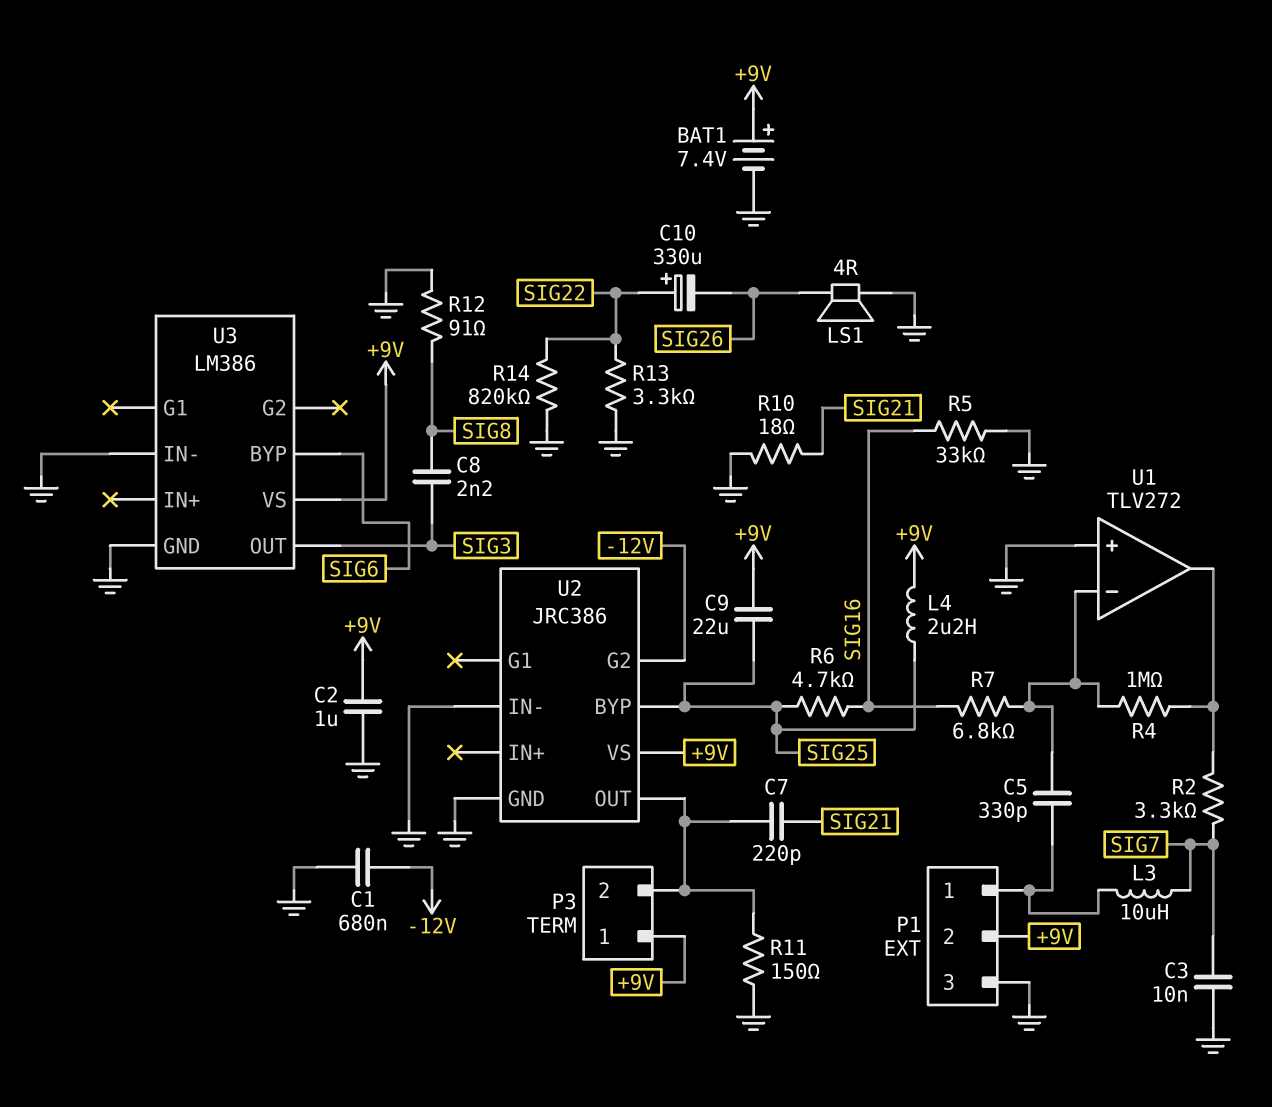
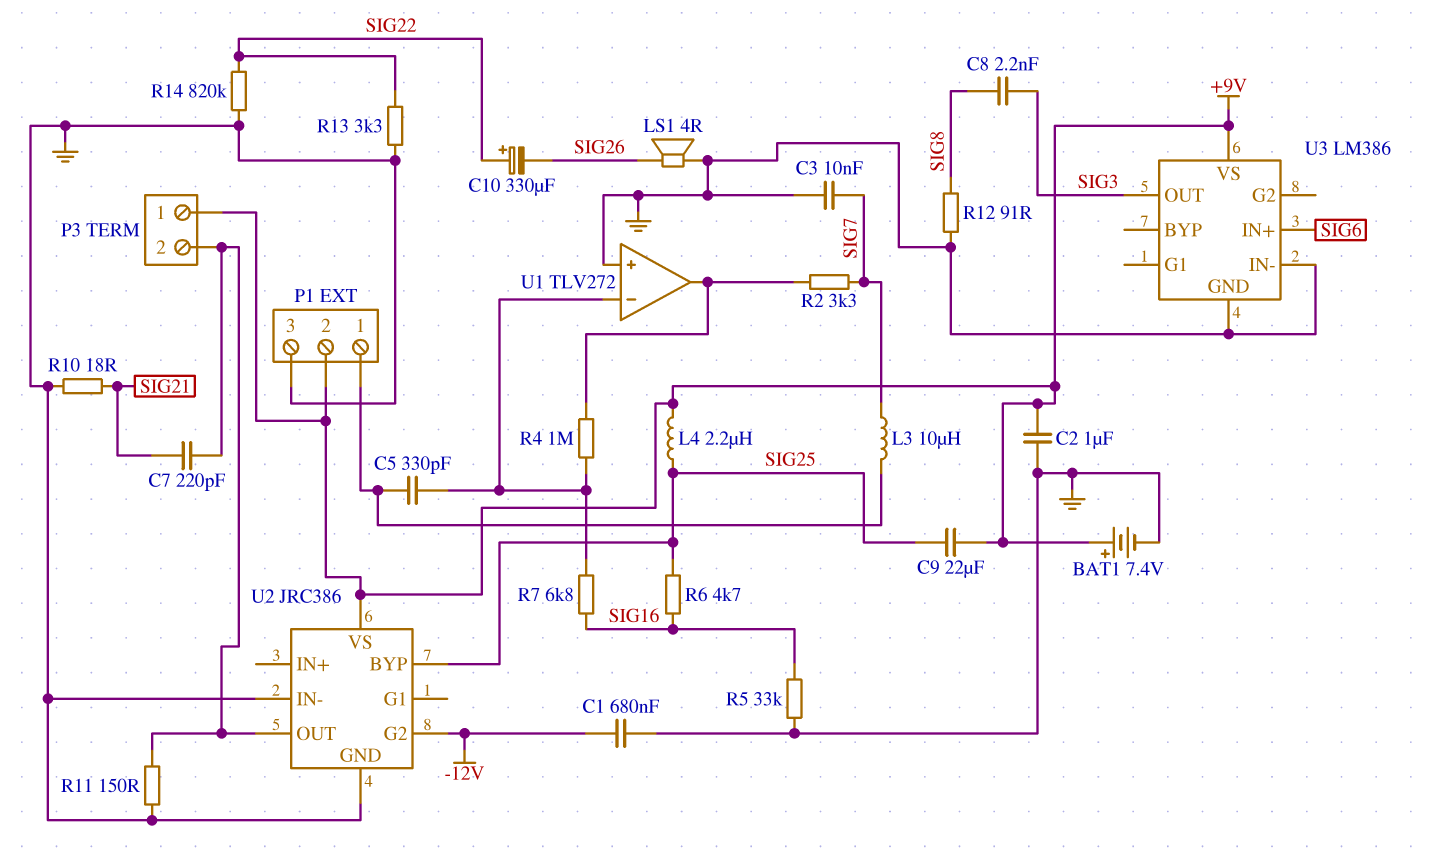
U3 pin BYP: SIG6 -> none
U3 pin IN+: none -> SIG6

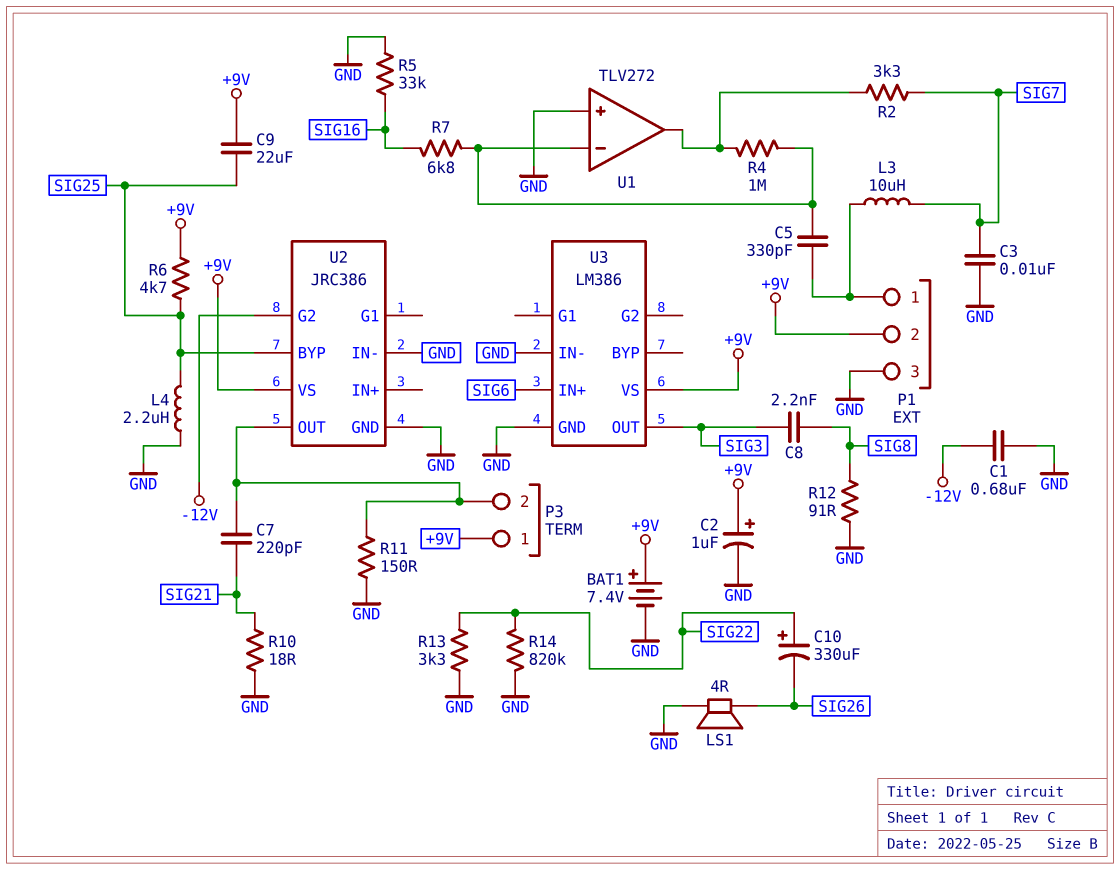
C2: 1uF (+9V, GND) -> 1uF (plus +9V, minus GND)
L4: 2.2uH (+9V, SIG25) -> 2.2uH (GND, SIG25)
R6: 4.7k (SIG16, SIG25) -> 4.7k (+9V, SIG25)

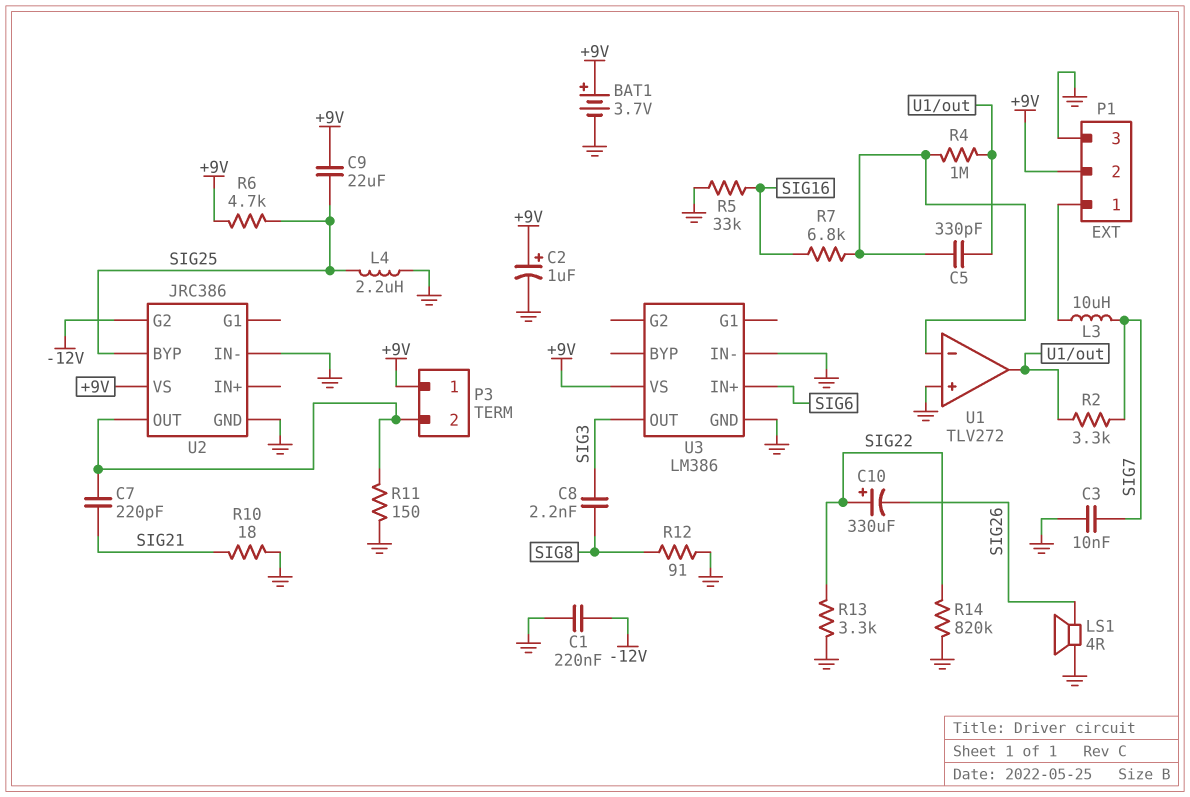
BAT1: 7.4V (plus +9V, minus GND) -> 3.7V (plus +9V, minus GND)
C1: 680nF (-12V, GND) -> 220nF (-12V, GND)
C5: 330pF (P1/1, U1/in-) -> 330pF (U1/in-, U1/out)

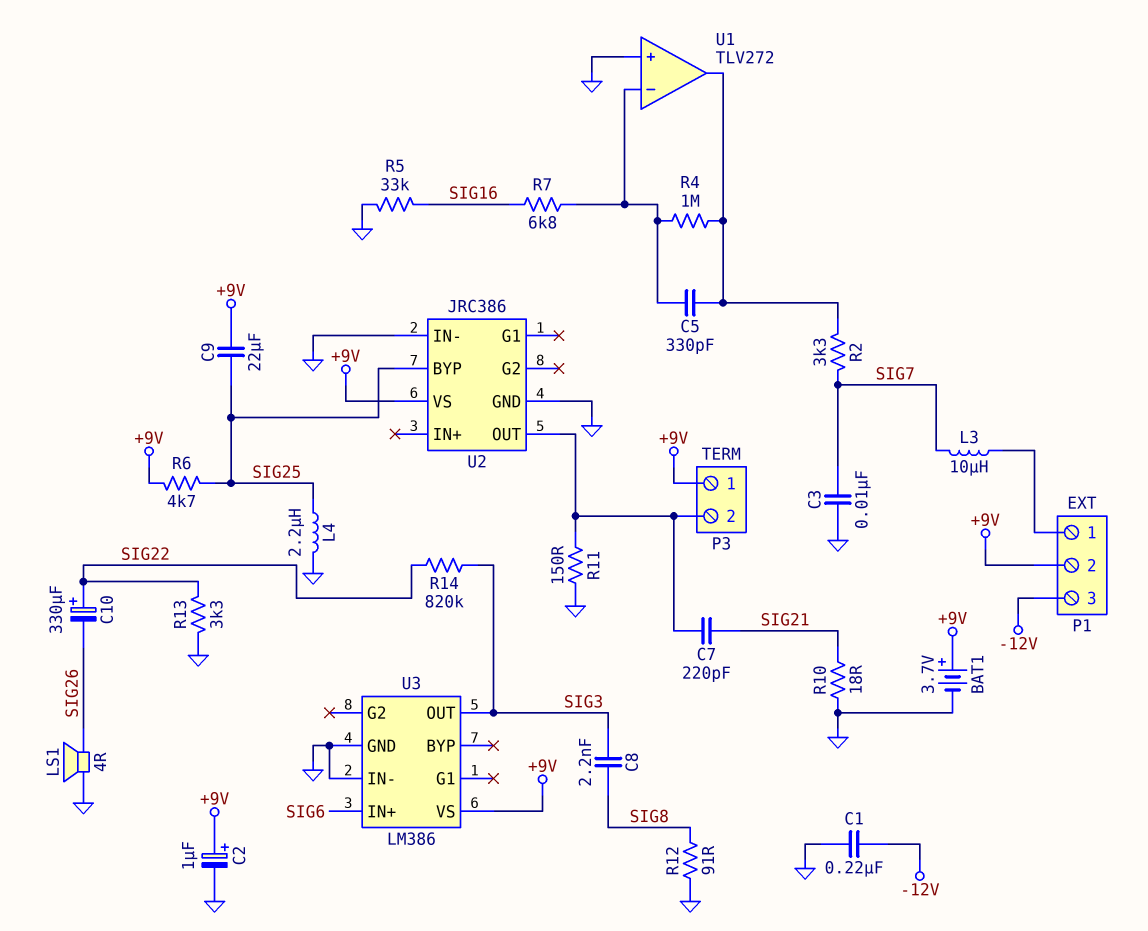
P1 pin 3: GND -> -12V
R14: 820k (GND, SIG22) -> 820k (SIG3, SIG22)
U2 pin G2: -12V -> none

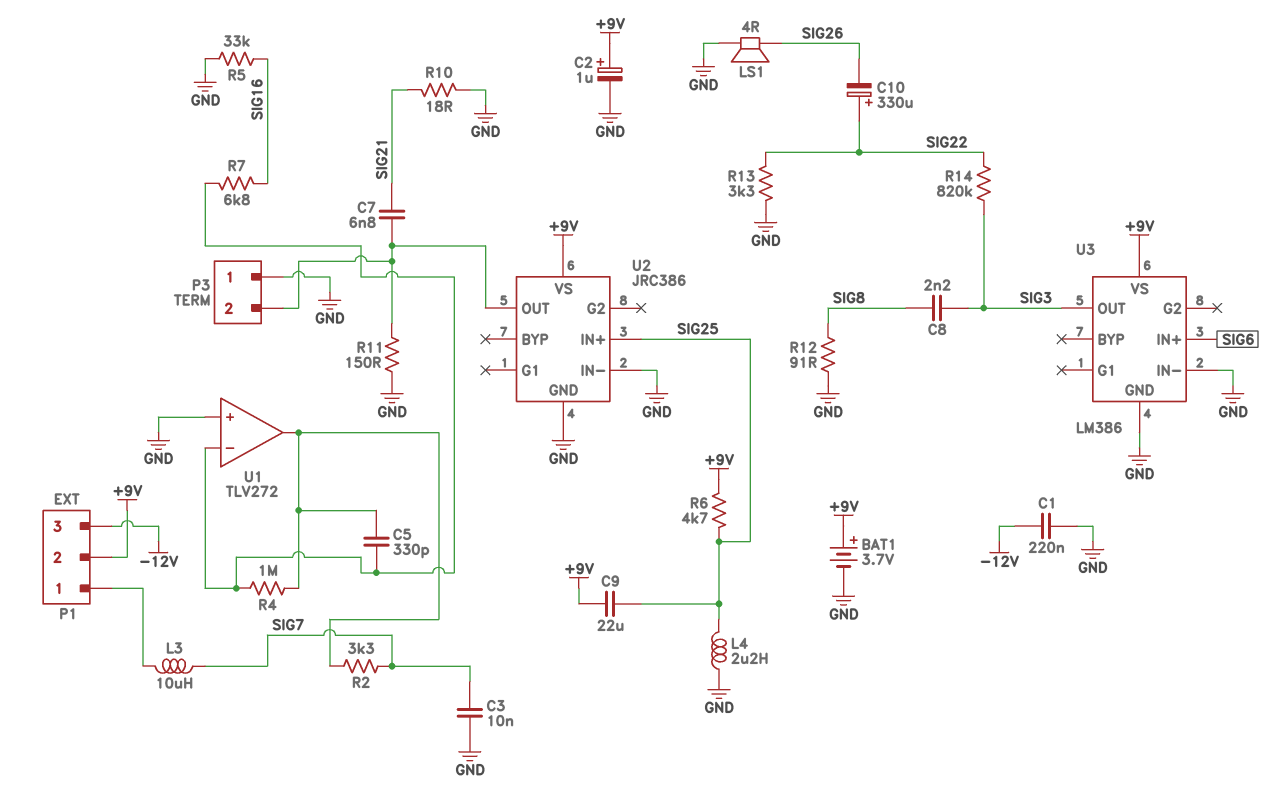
C7: 220pF (P3/2, SIG21) -> 6.8nF (P3/2, SIG21)
P3 pin 1: +9V -> GND
U2 pin BYP: SIG25 -> none
U2 pin IN+: none -> SIG25

